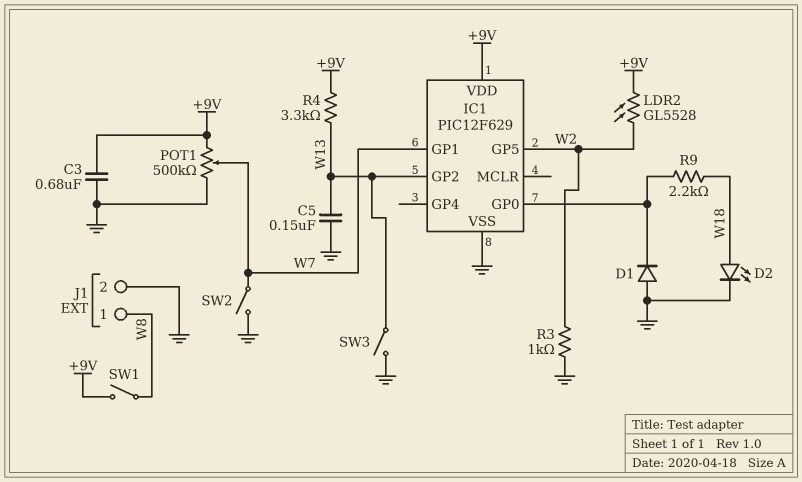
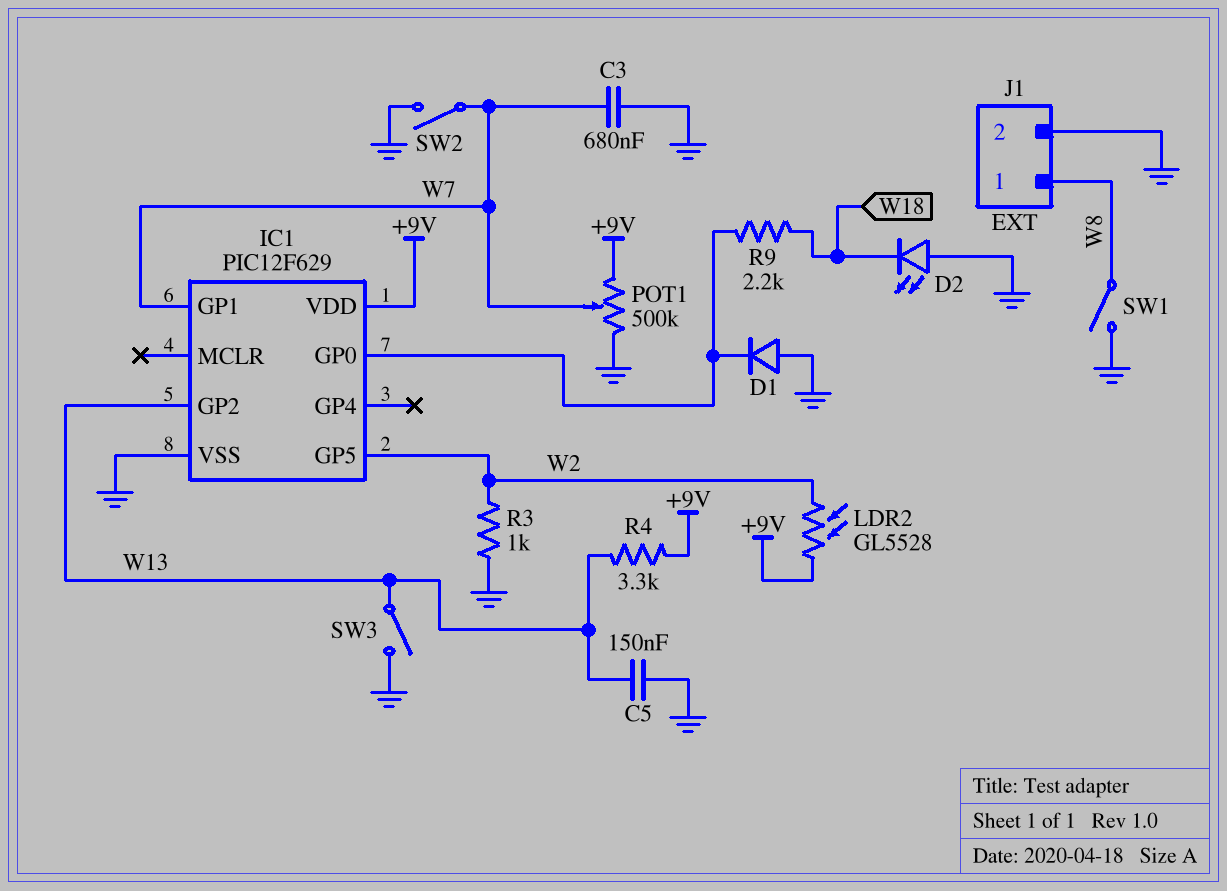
C3: 680nF (+9V, GND) -> 680nF (GND, W7)
D2: LED (A W18, K GND) -> LED (A GND, K W18)
SW1: switch (+9V, W8) -> switch (GND, W8)

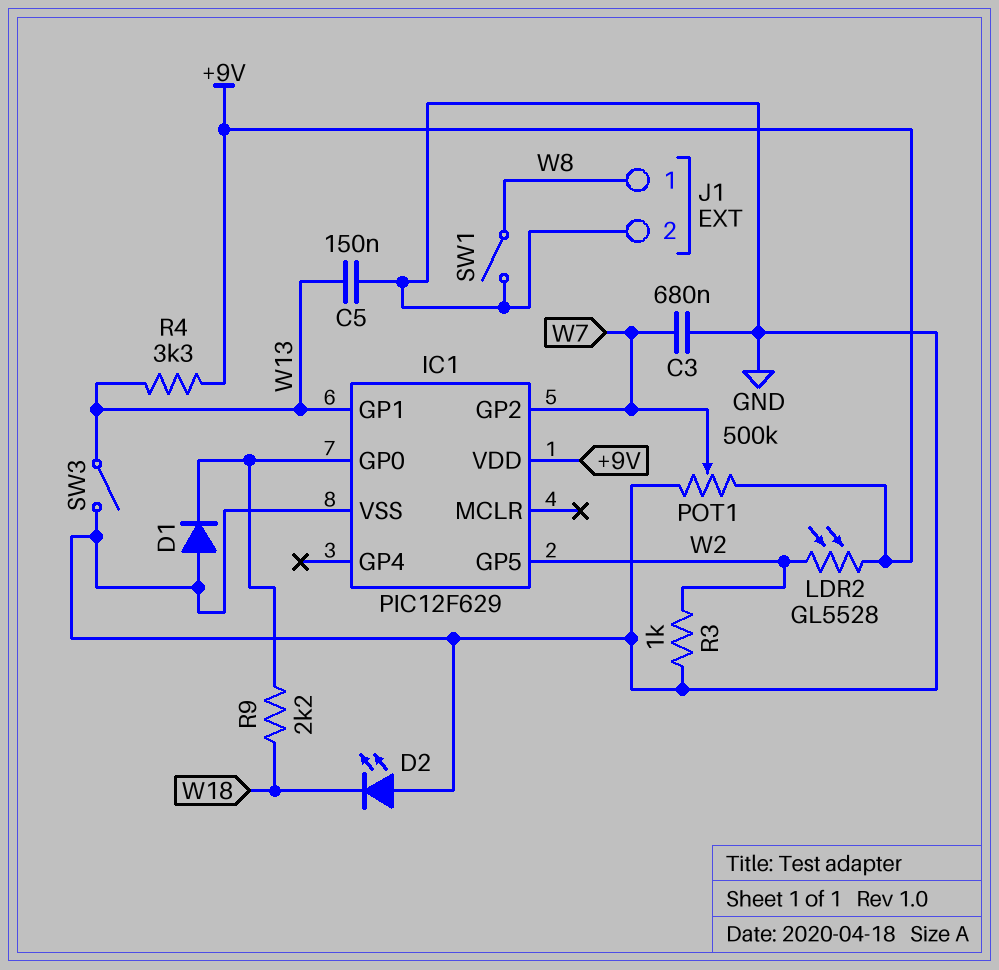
IC1 pin GP1: W7 -> W13
IC1 pin GP2: W13 -> W7
SW2: switch (GND, W7) -> none

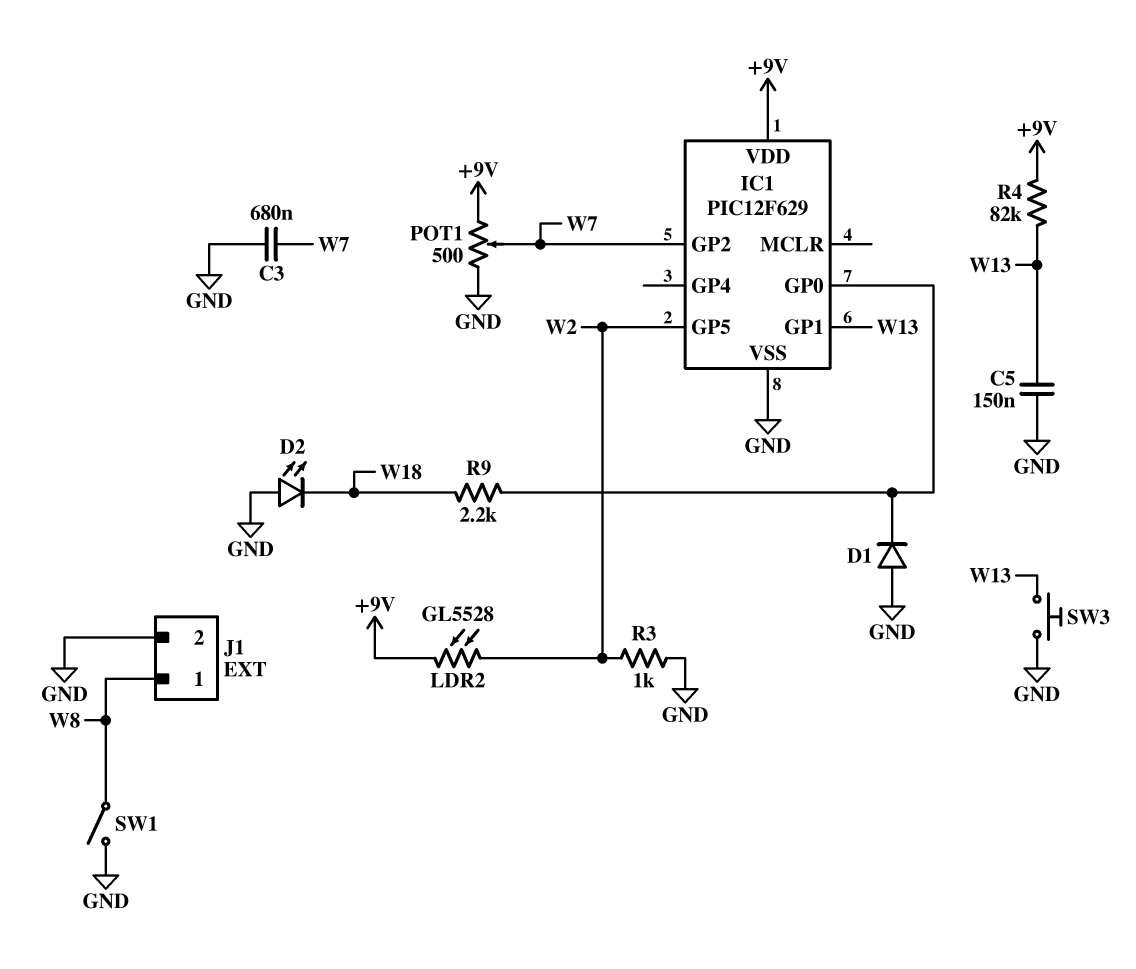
POT1: 500k (+9V, GND, wiper W7) -> 500 (+9V, GND, wiper W7)
R4: 3.3k (+9V, W13) -> 82k (+9V, W13)
SW3: switch (GND, W13) -> button (GND, W13)

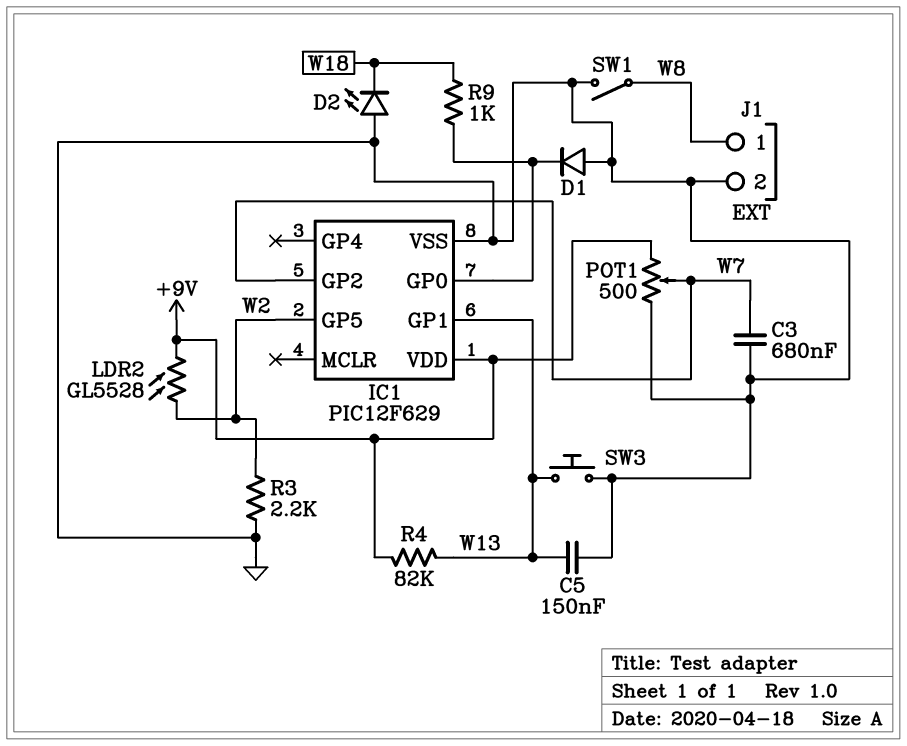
R3: 1k (GND, W2) -> 2.2k (GND, W2)
R9: 2.2k (IC1/GP0, W18) -> 1k (IC1/GP0, W18)

